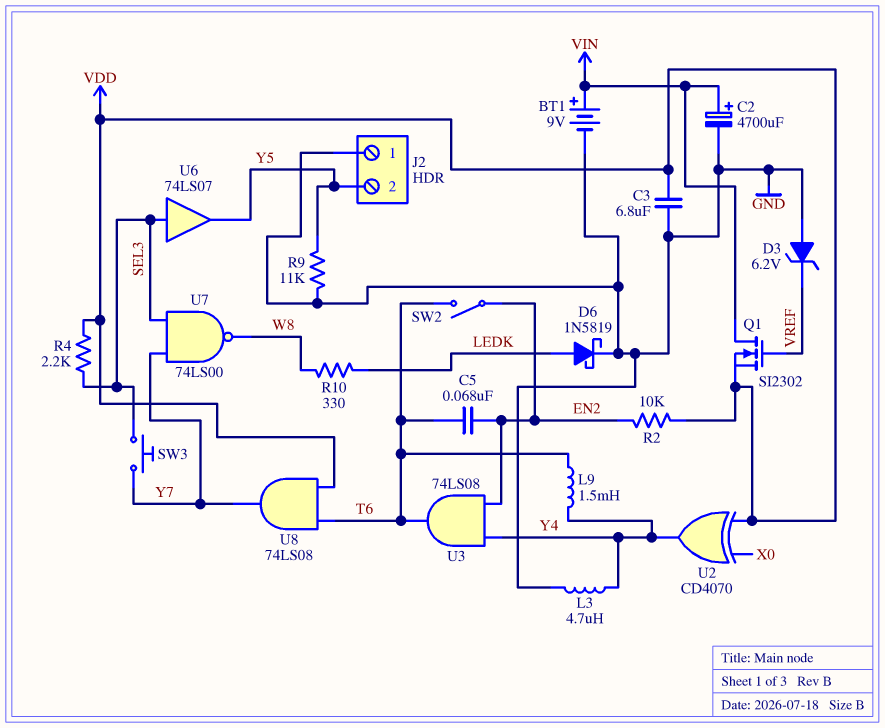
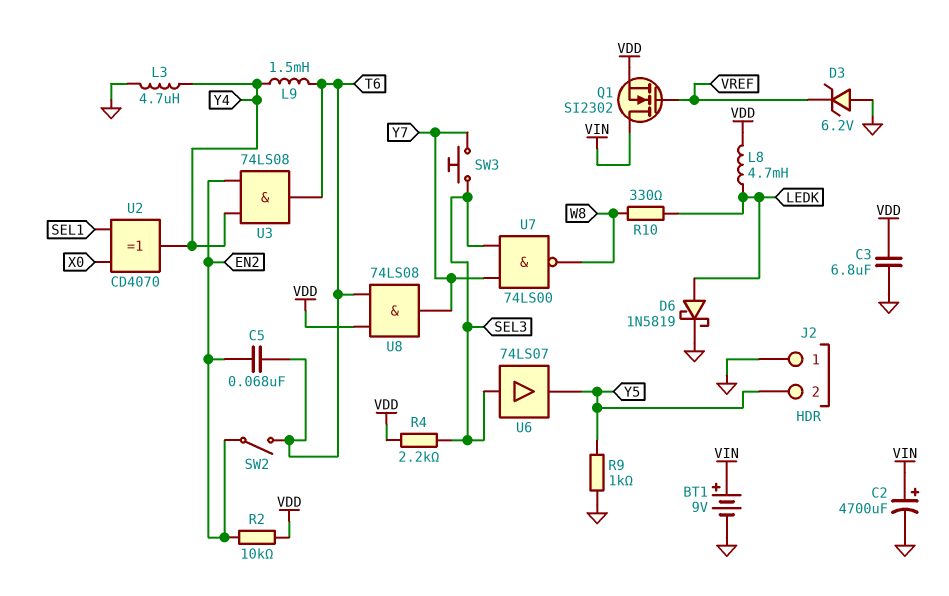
L8: none -> 4.7mH (LEDK, VDD)
R9: 11k (GND, Y5) -> 1k (GND, Y5)
U2: XOR CD4070 (in VDD, in X0, out Y4) -> XOR CD4070 (in SEL1, in X0, out Y4)

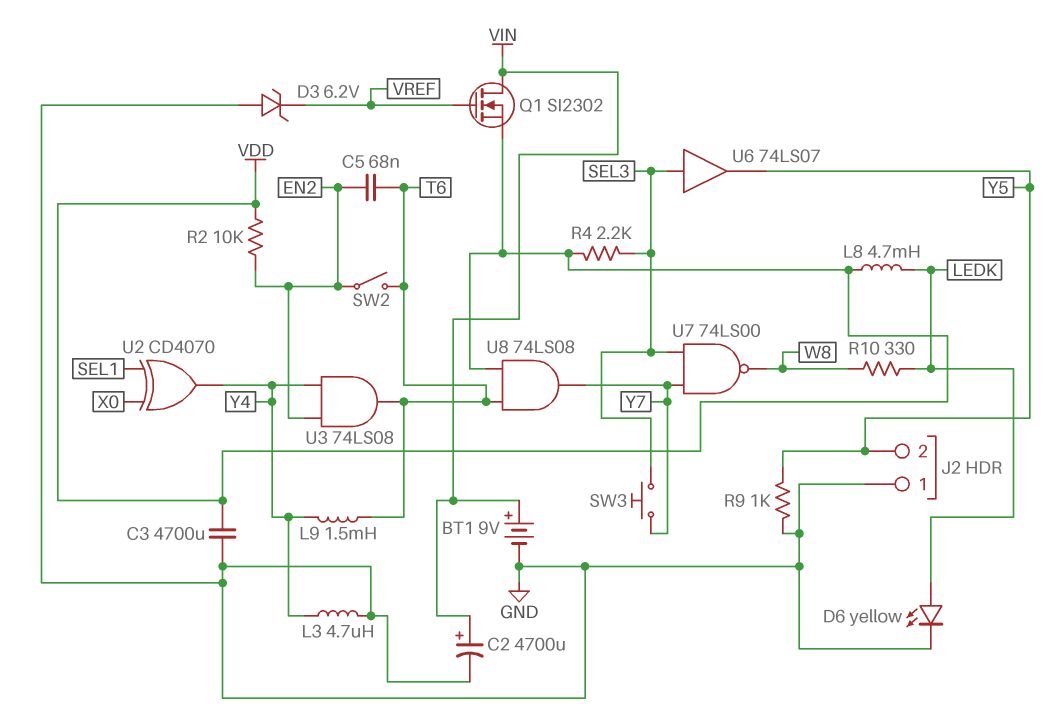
C3: 6.8uF (GND, VDD) -> 4700uF (GND, VDD)
D6: schottky 1N5819 (A LEDK, K GND) -> LED yellow (A LEDK, K GND)

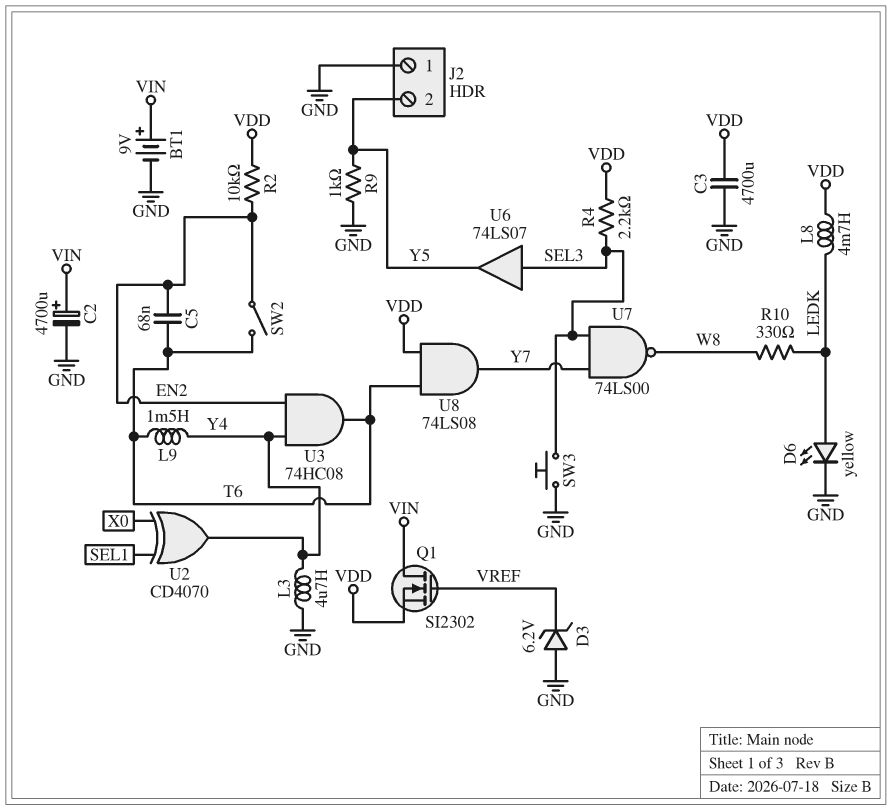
SW3: button (SEL3, Y7) -> button (GND, SEL3)
U3: AND 74LS08 (in EN2, in Y4, out T6) -> AND 74HC08 (in EN2, in Y4, out T6)

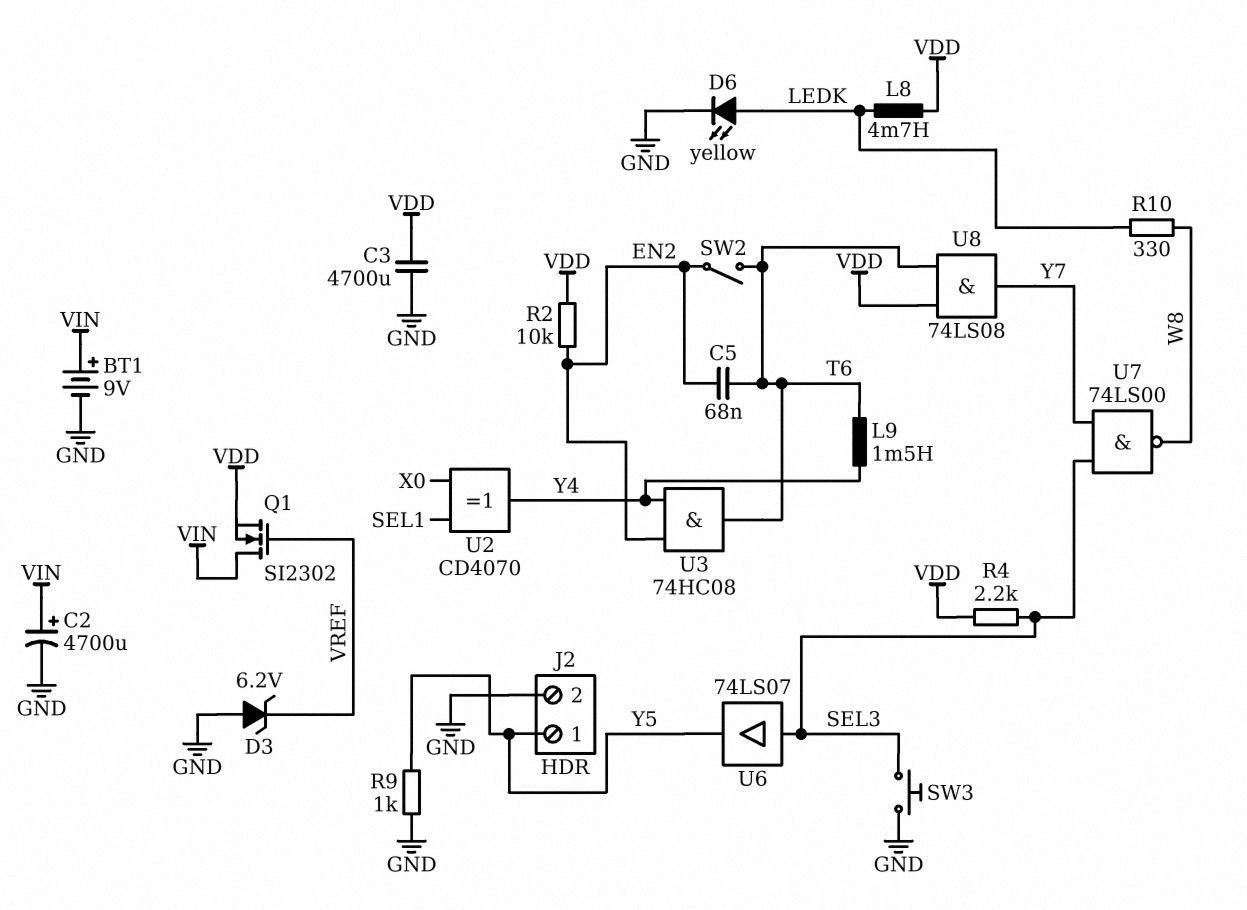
J2 pin 1: GND -> Y5
J2 pin 2: Y5 -> GND
L3: 4.7uH (GND, Y4) -> none

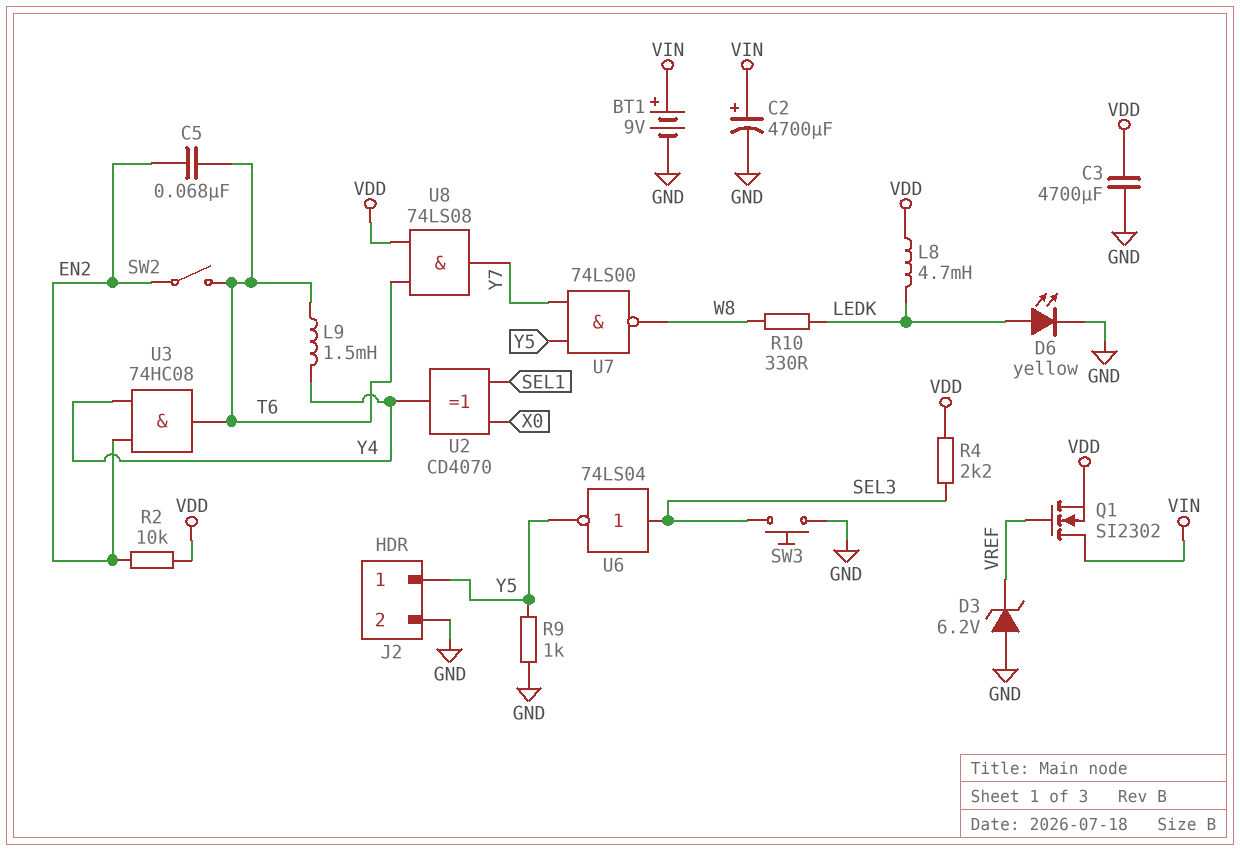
U6: buffer 74LS07 (in SEL3, out Y5) -> NOT 74LS04 (in SEL3, out Y5)
U7: NAND 74LS00 (in SEL3, in Y7, out W8) -> NAND 74LS00 (in Y5, in Y7, out W8)

